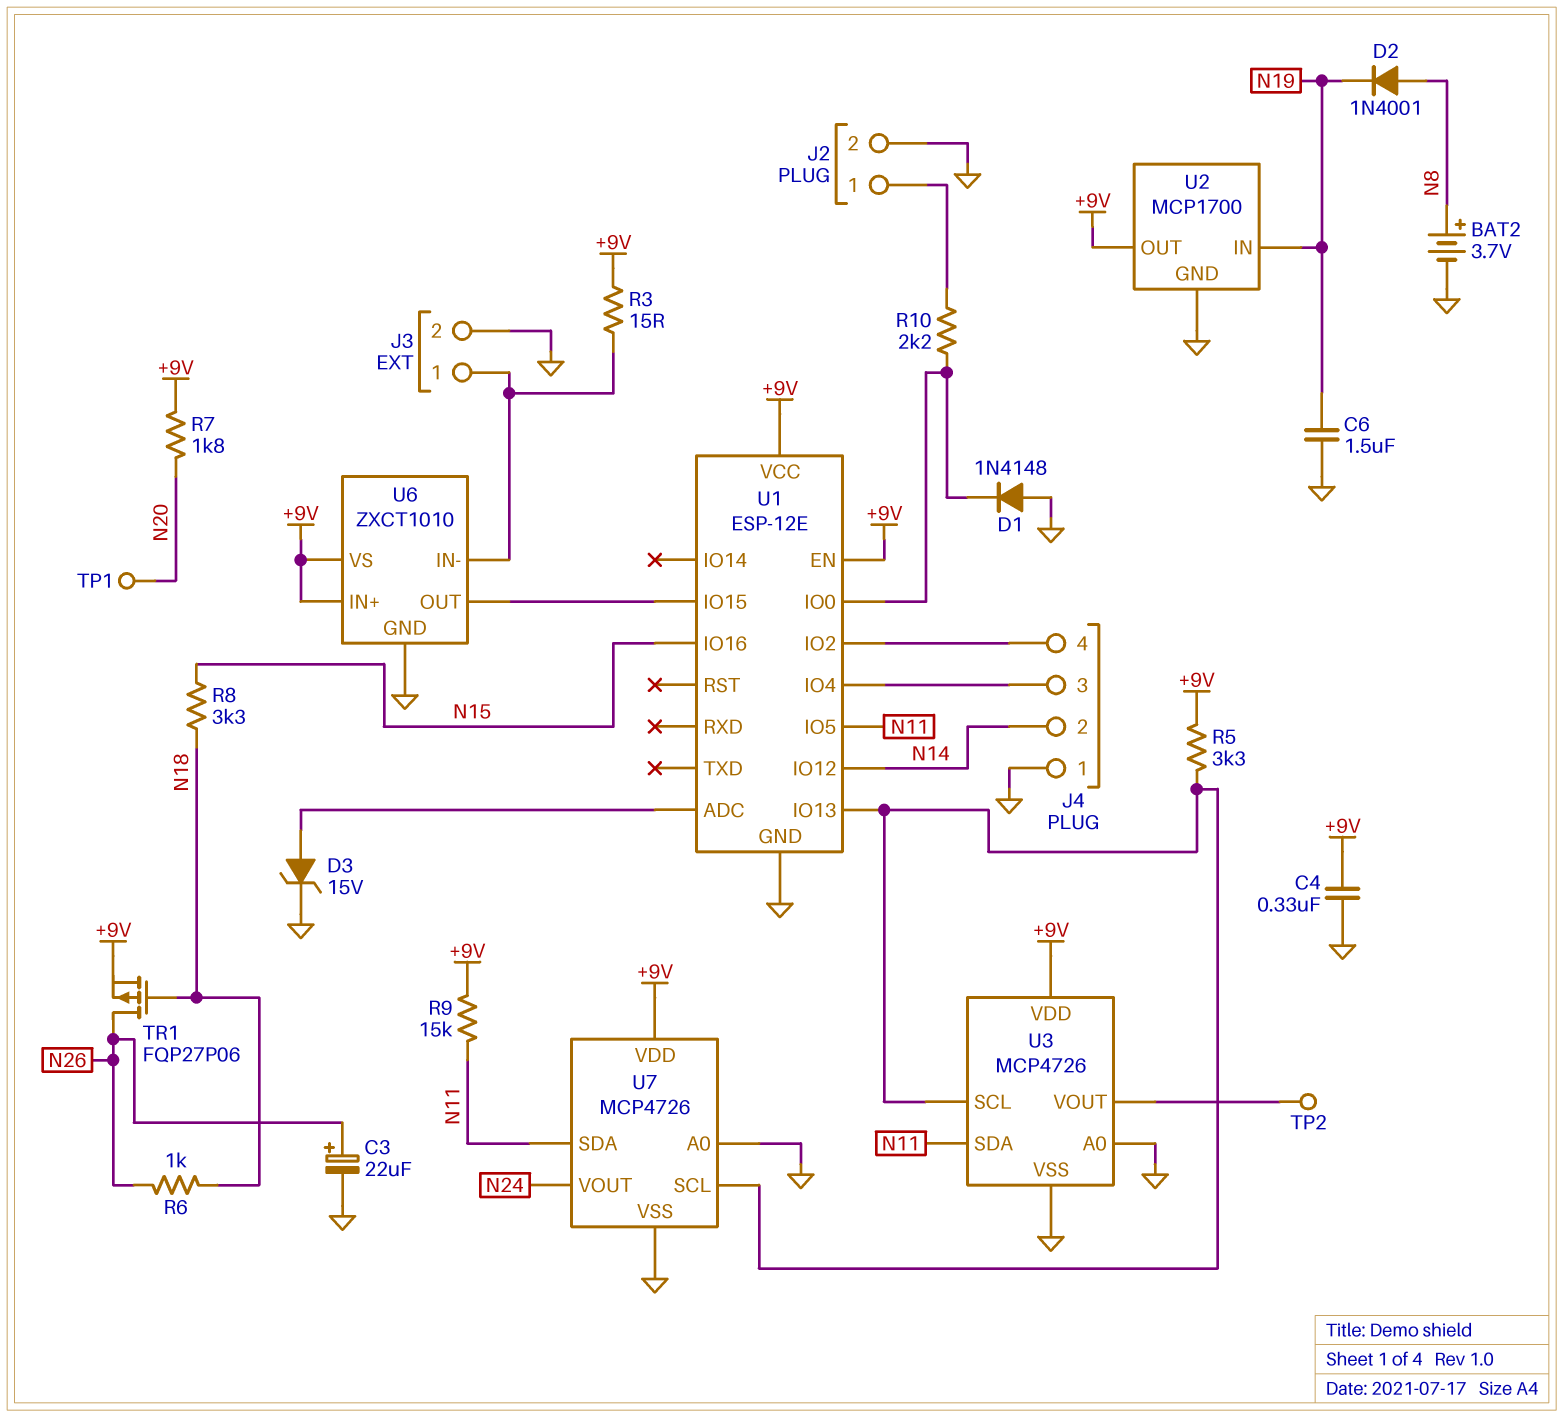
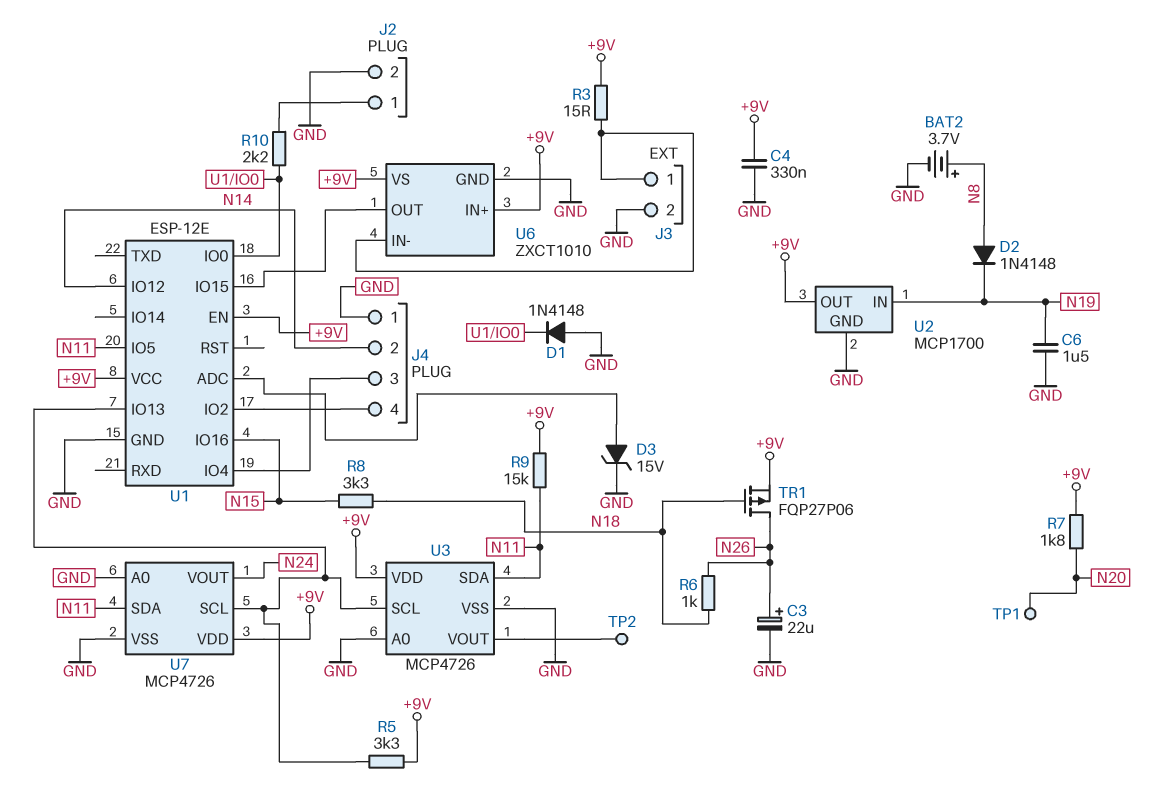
D2: diode 1N4001 (A N8, K N19) -> diode 1N4148 (A N8, K N19)

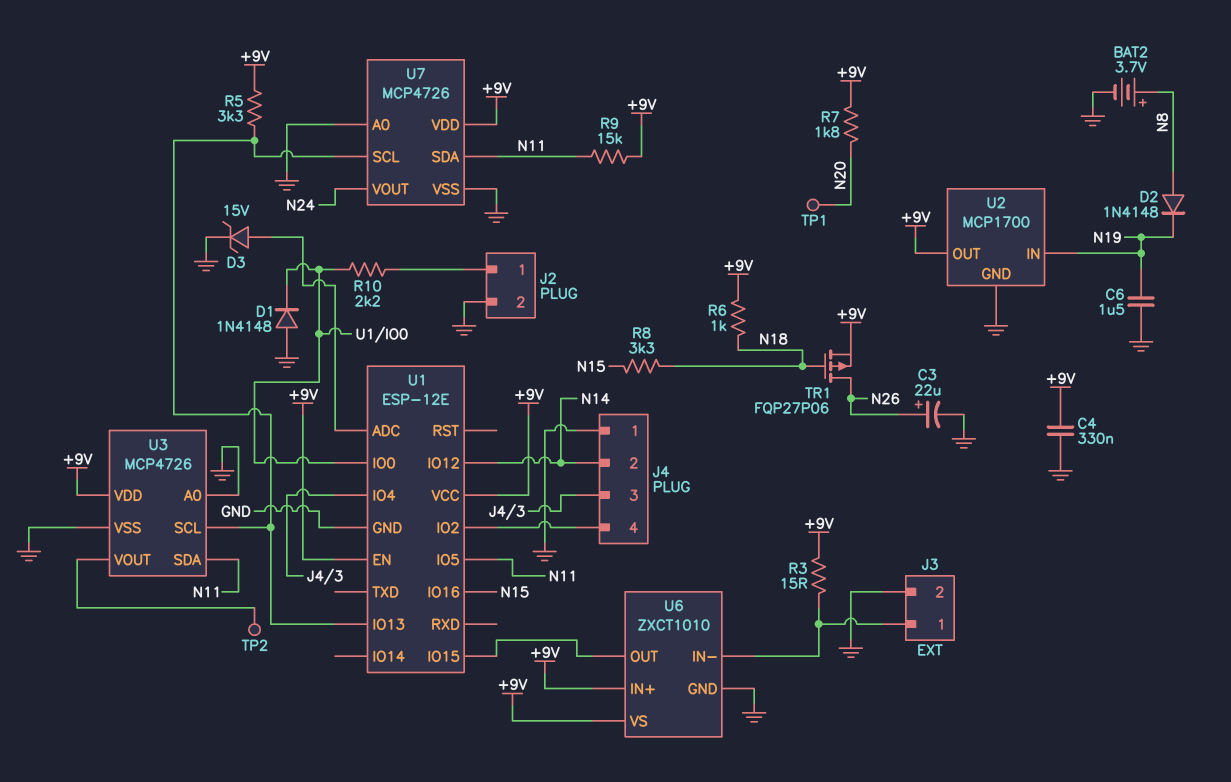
R6: 1k (N18, N26) -> 1k (+9V, N18)

